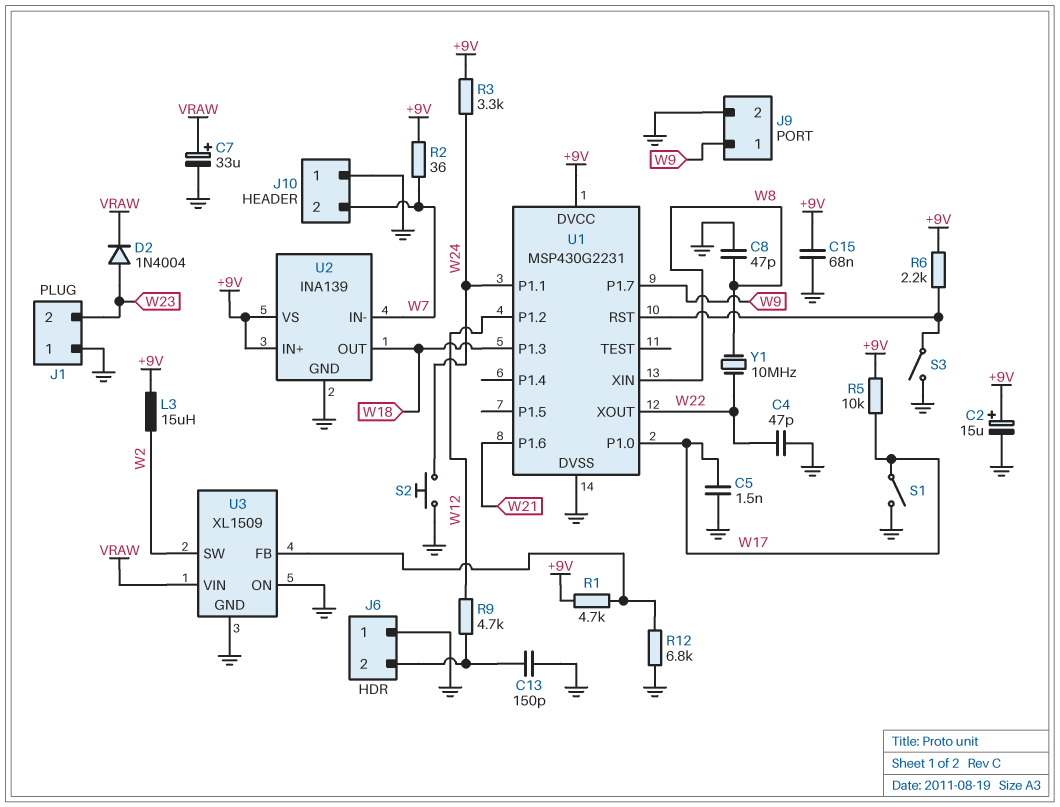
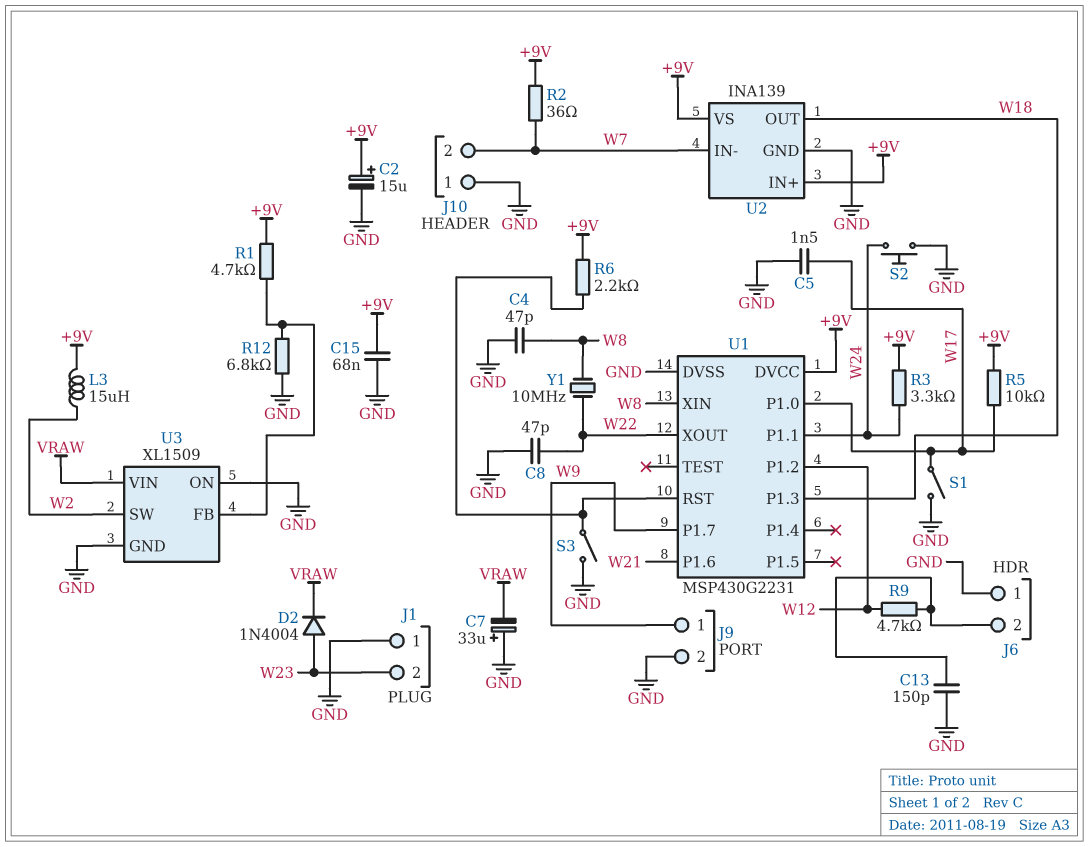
C4: 47pF (GND, W22) -> 47pF (GND, W8)
C7: 33uF (plus VRAW, minus GND) -> 33uF (plus GND, minus VRAW)
C8: 47pF (GND, W8) -> 47pF (GND, W22)

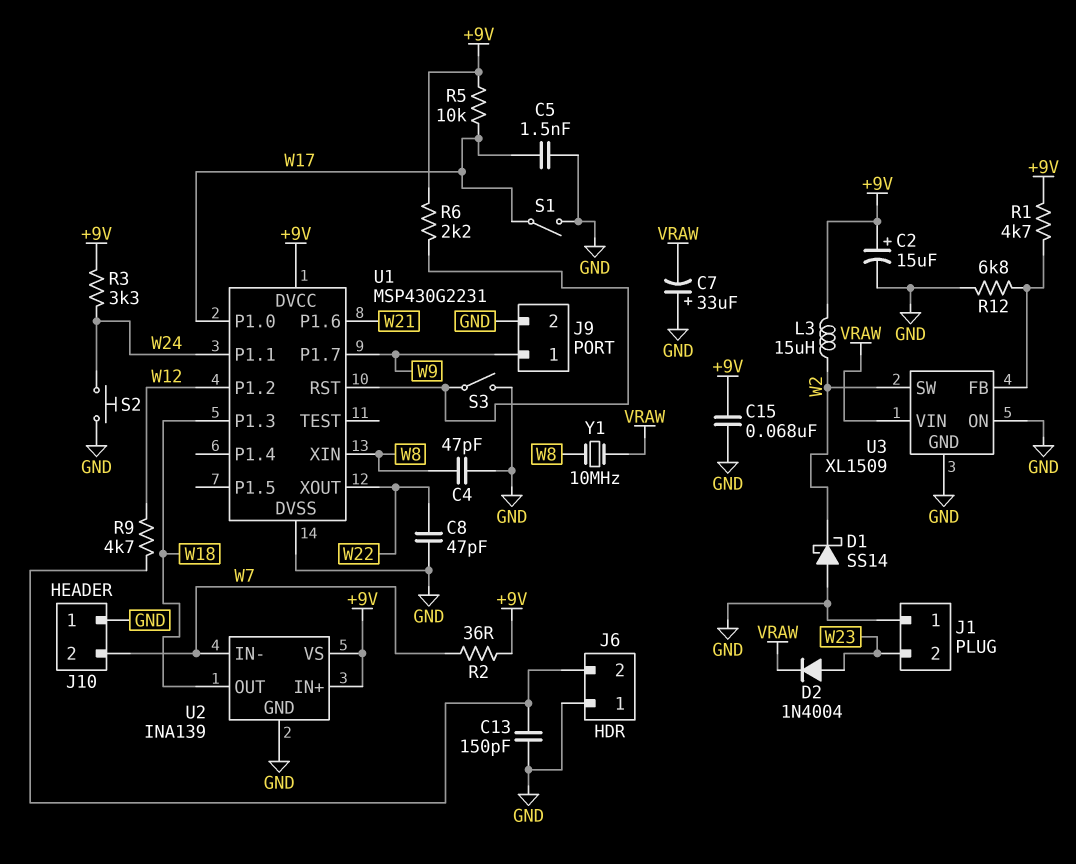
D1: none -> schottky SS14 (A GND, K W2)
Y1: 10MHz (W8, W22) -> 10MHz (VRAW, W8)

